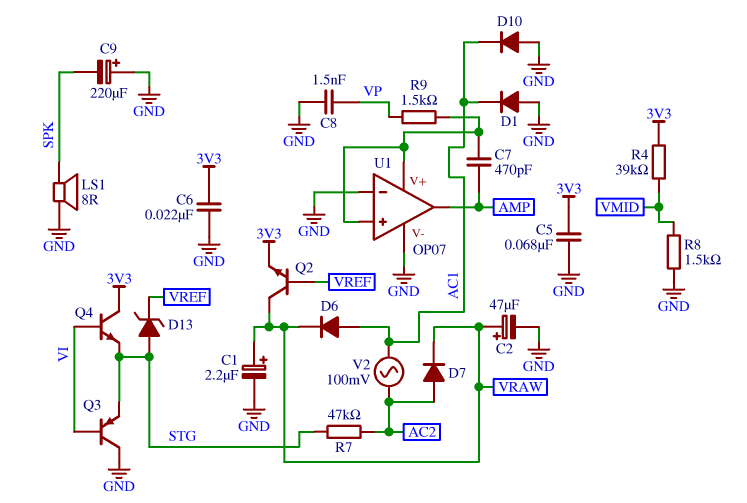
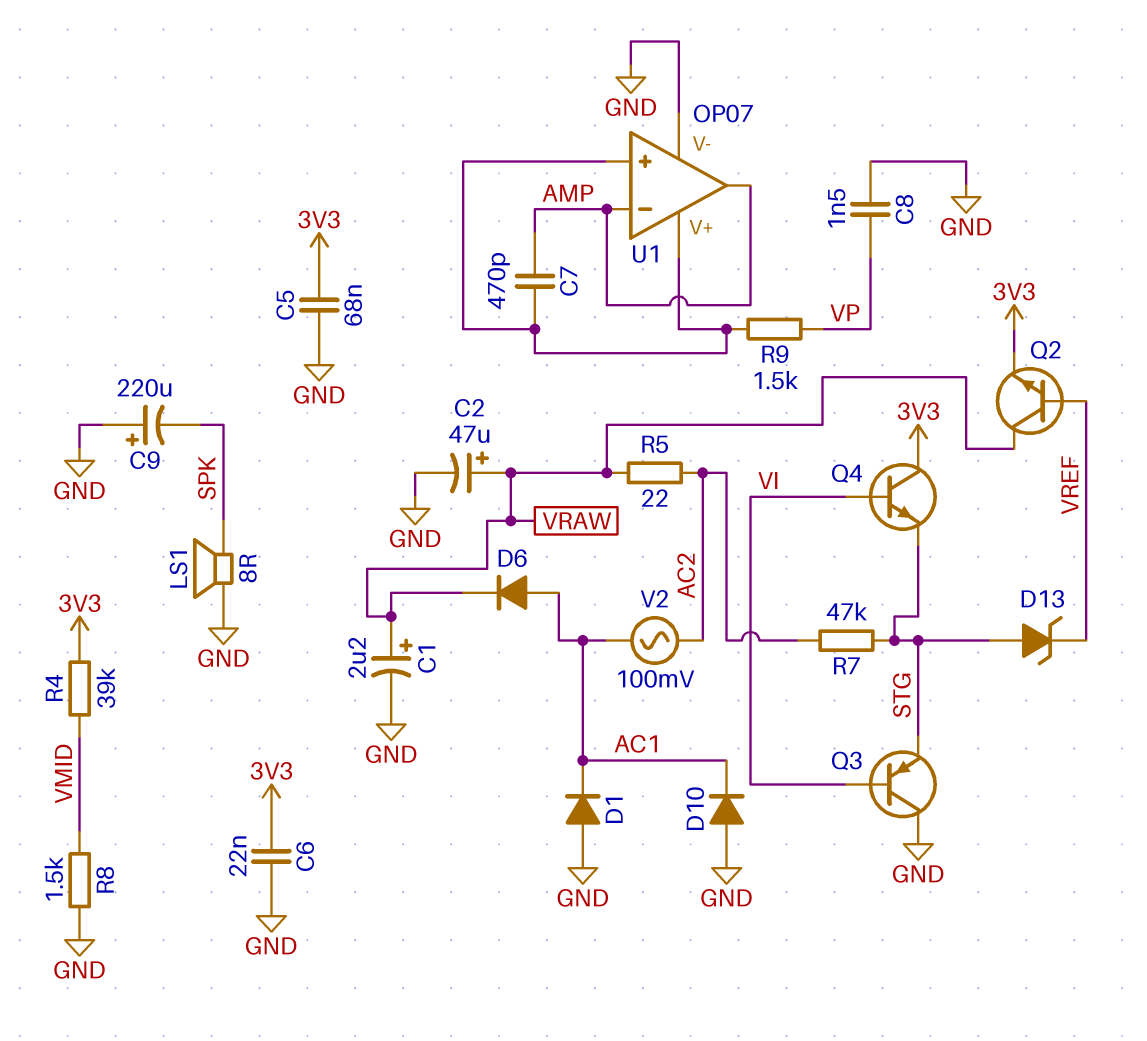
D7: diode (A AC2, K VRAW) -> none
R5: none -> 22 (AC2, VRAW)
U1 pin in-: GND -> AMP

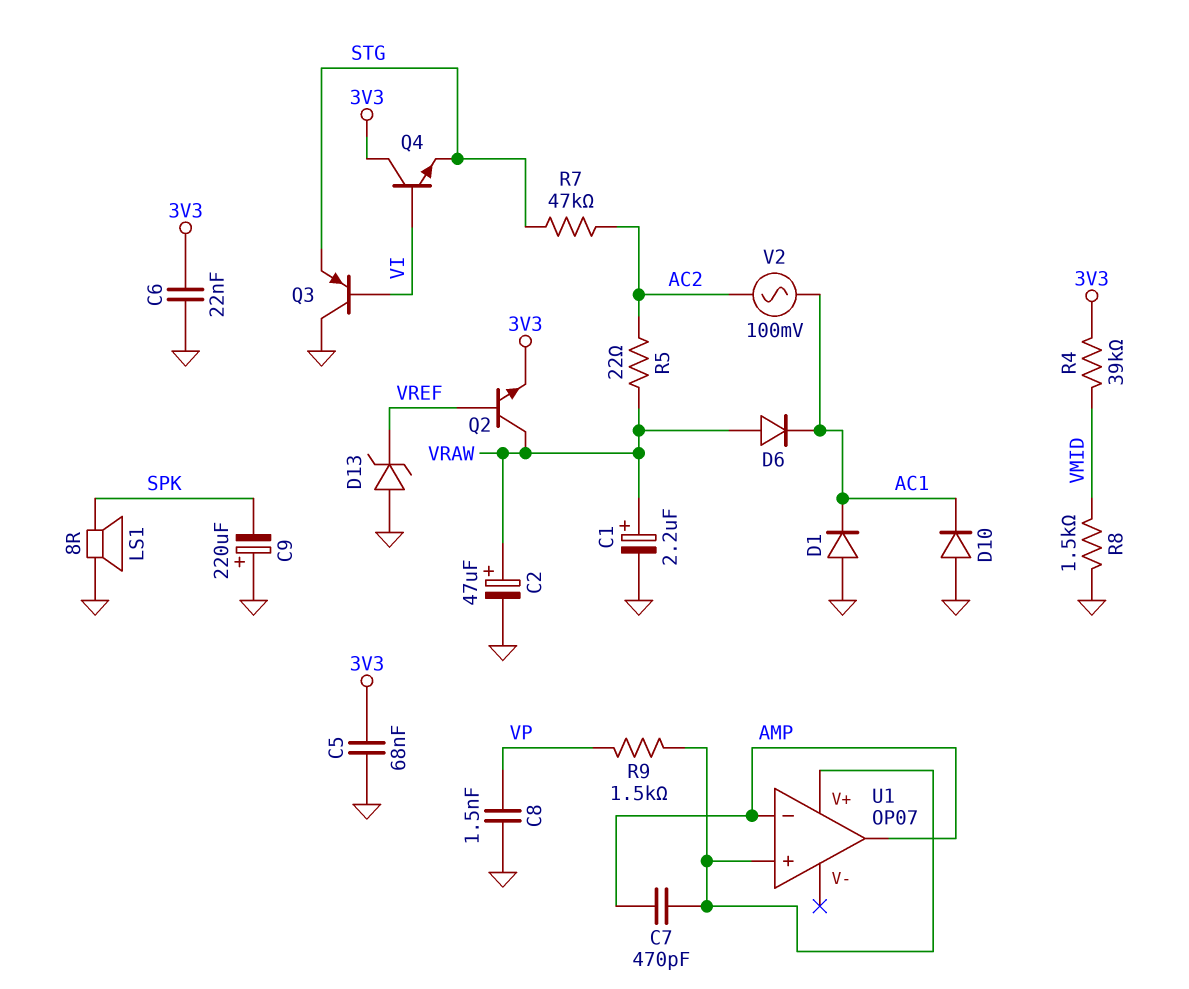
D6: diode (A AC1, K VRAW) -> diode (A VRAW, K AC1)
D13: zener (A STG, K VREF) -> zener (A GND, K VREF)
U1 pin V-: GND -> none

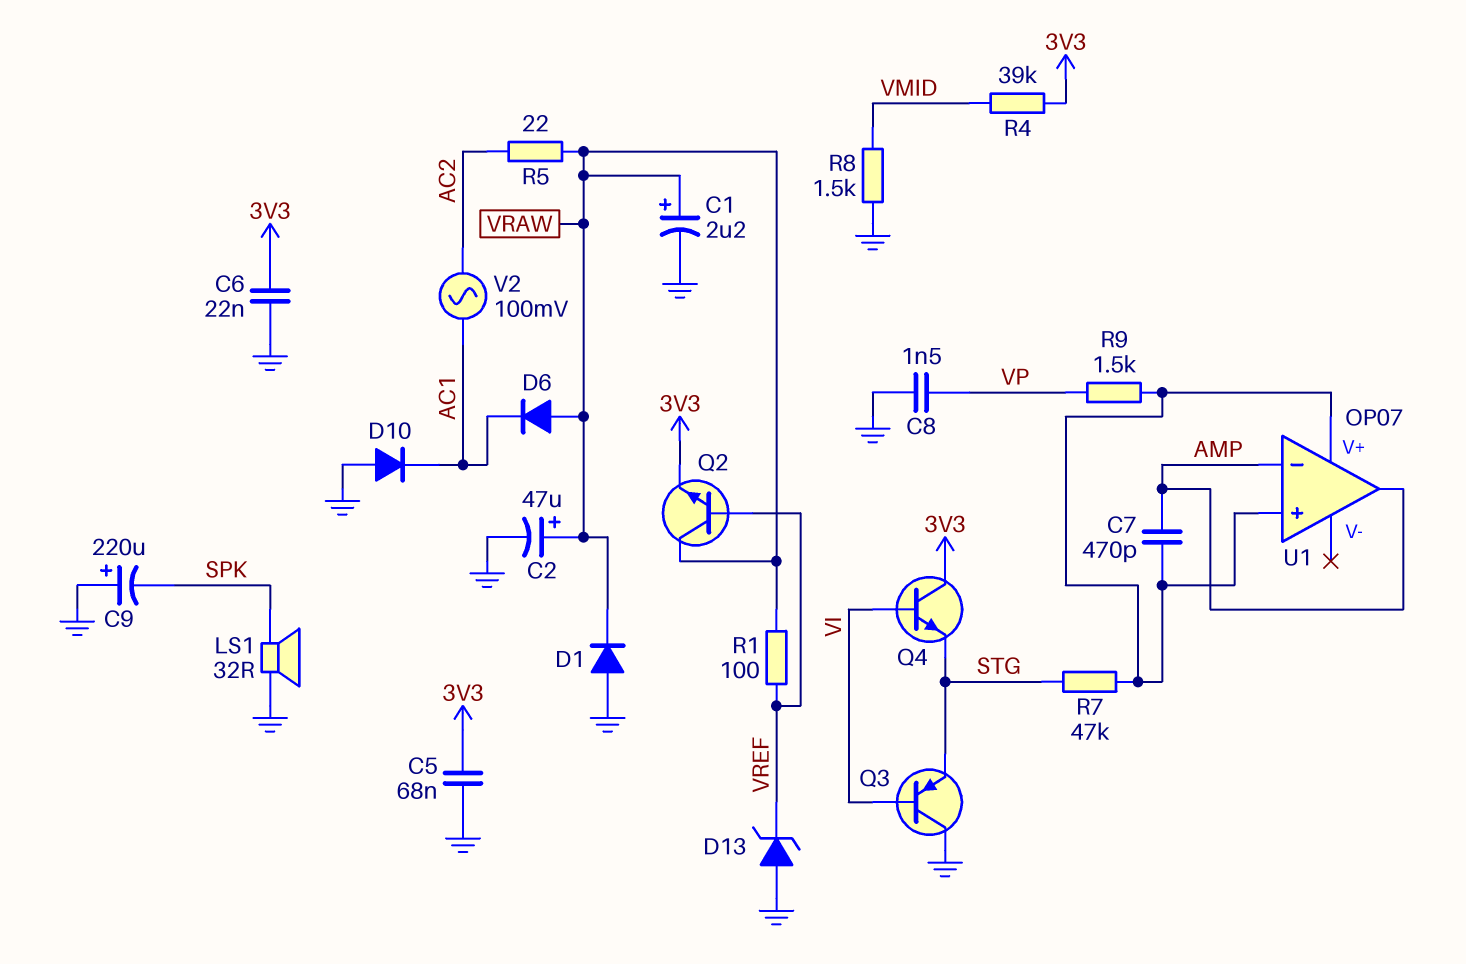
D1: diode (A GND, K AC1) -> diode (A GND, K VRAW)
LS1: speaker 8R (GND, SPK) -> speaker 32R (GND, SPK)
R1: none -> 100 (VRAW, VREF)
R7: 47k (AC2, STG) -> 47k (STG, U1/V+)

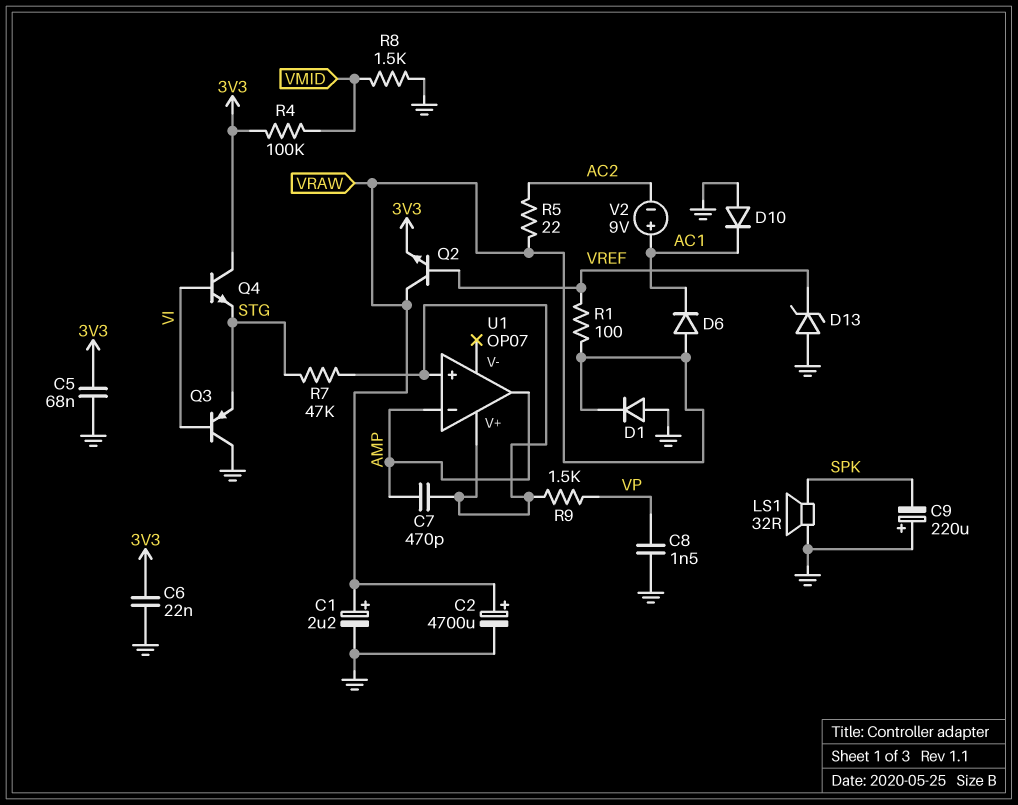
C2: 47uF (plus VRAW, minus GND) -> 4700uF (plus VRAW, minus GND)
R4: 39k (3V3, VMID) -> 100k (3V3, VMID)
V2: AC 100mV (AC1, AC2) -> 9V (plus AC1, minus AC2)

